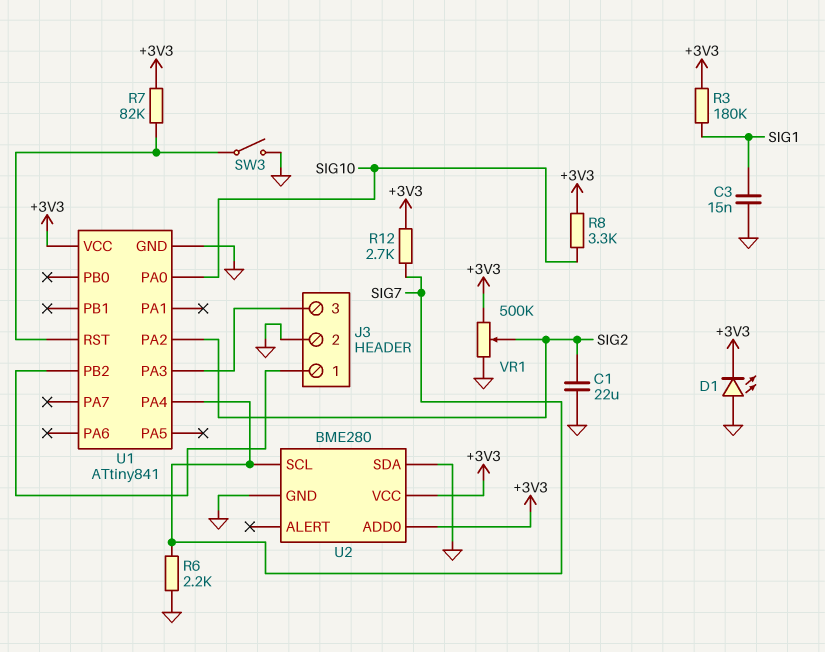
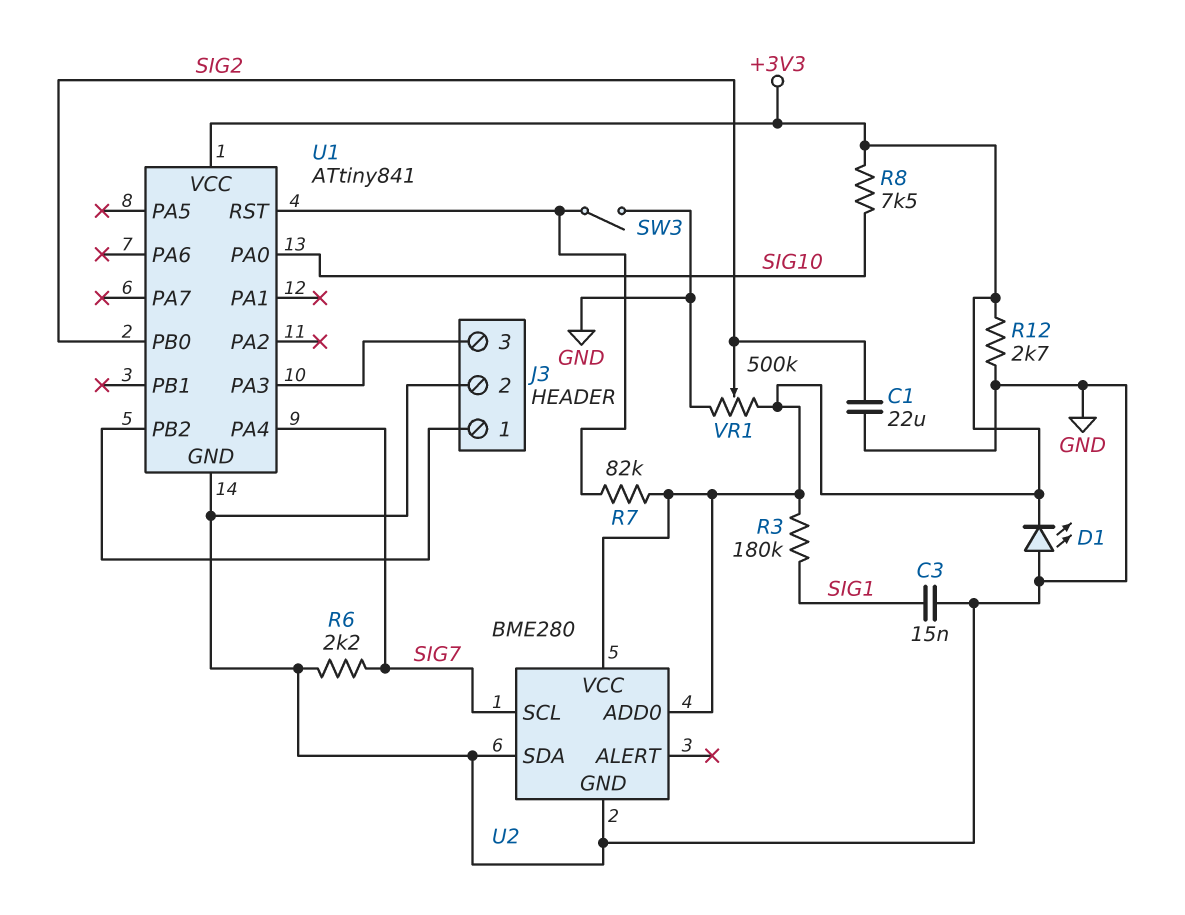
R8: 3.3k (+3V3, SIG10) -> 7.5k (+3V3, SIG10)
R12: 2.7k (+3V3, SIG7) -> 2.7k (+3V3, GND)
U1 pin PA2: SIG2 -> none
U1 pin PB0: none -> SIG2

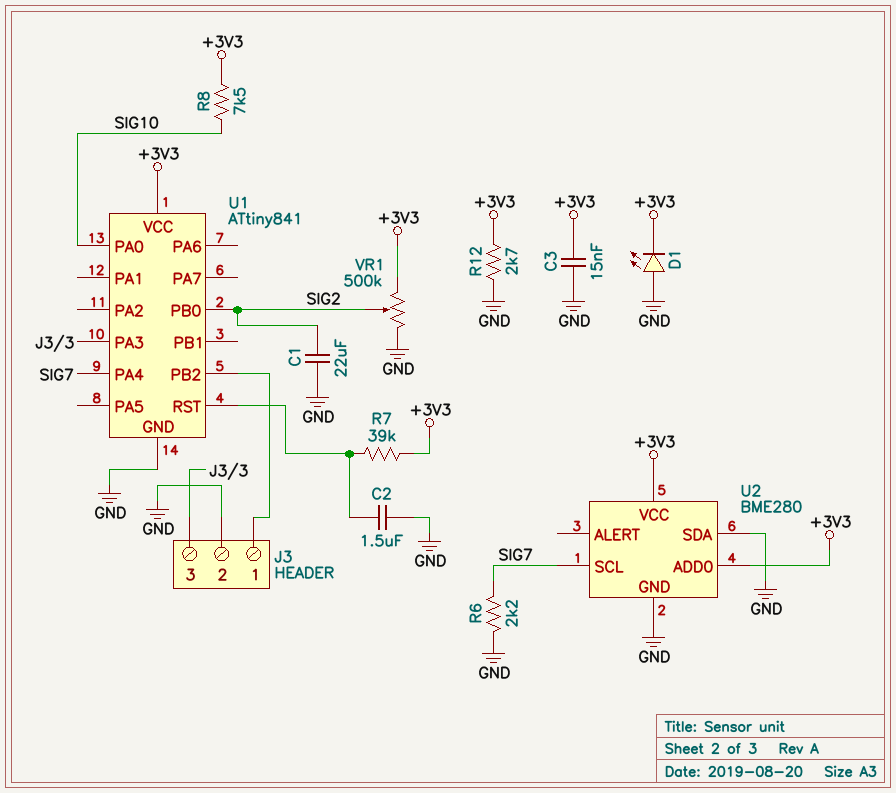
C2: none -> 1.5uF (GND, U1/RST)
C3: 15nF (GND, SIG1) -> 15nF (+3V3, GND)
R3: 180k (+3V3, SIG1) -> none
R7: 82k (+3V3, U1/RST) -> 39k (+3V3, U1/RST)
SW3: switch (GND, U1/RST) -> none

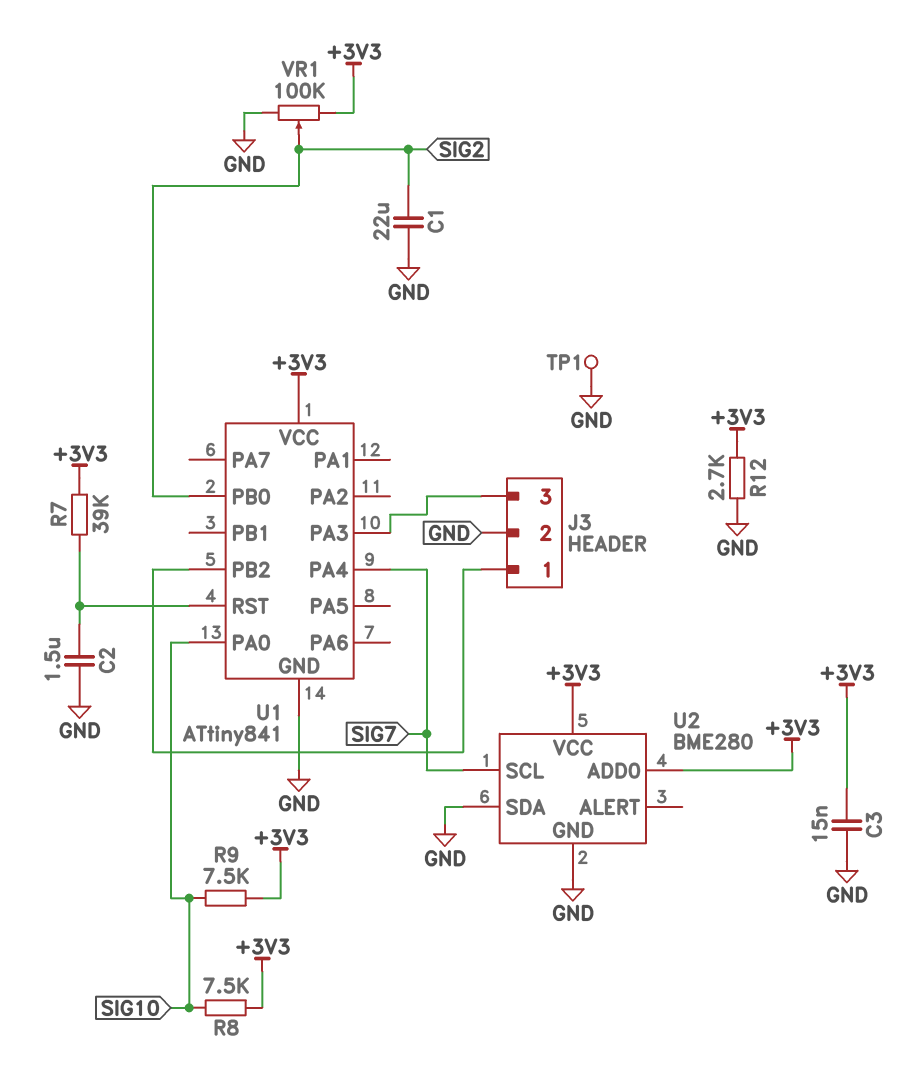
D1: LED (A GND, K +3V3) -> none
R6: 2.2k (GND, SIG7) -> none
R9: none -> 7.5k (+3V3, SIG10)
TP1: none -> test point (GND)
VR1: 500k (+3V3, GND, wiper SIG2) -> 100k (+3V3, GND, wiper SIG2)

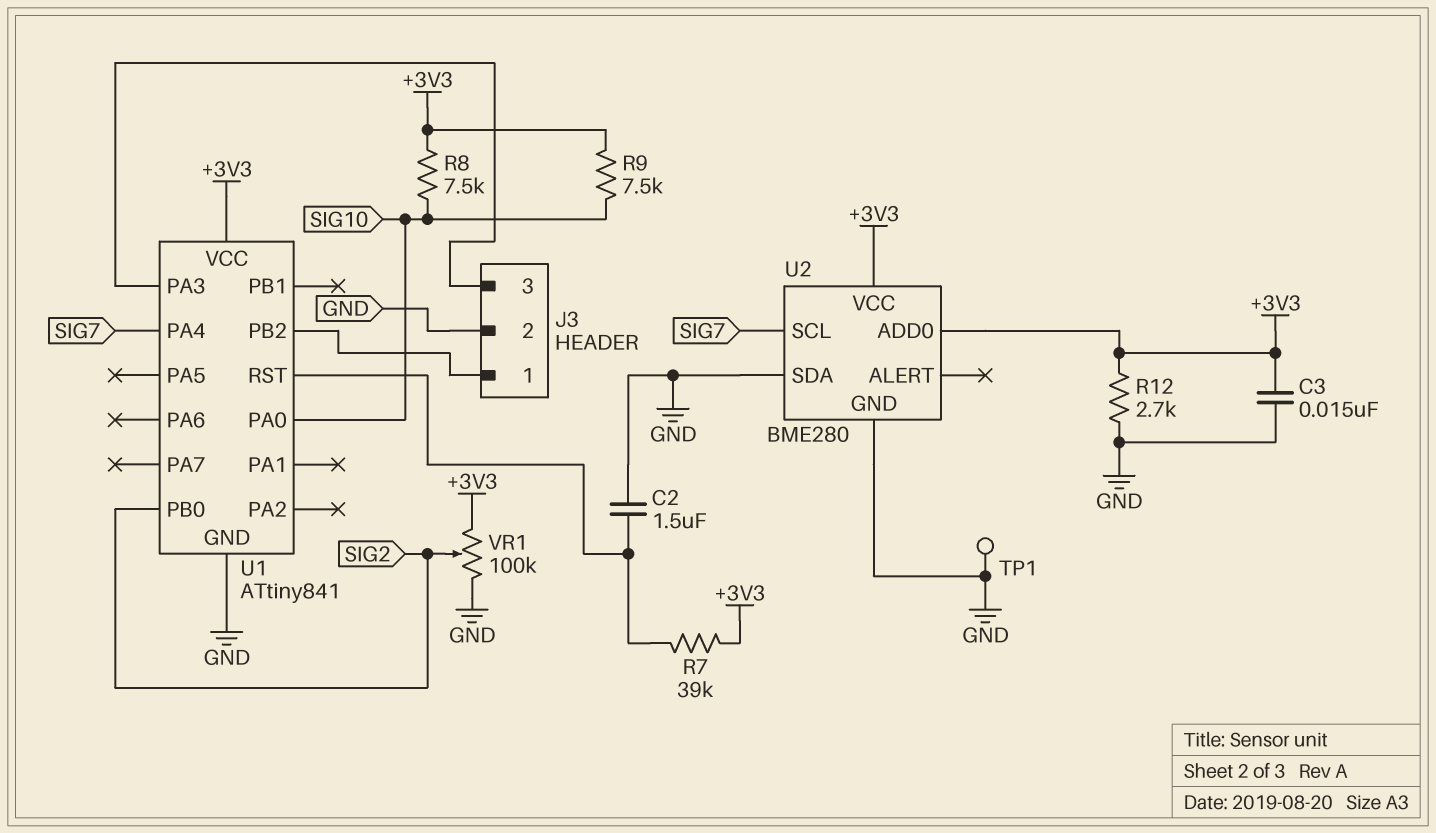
C1: 22uF (GND, SIG2) -> none

